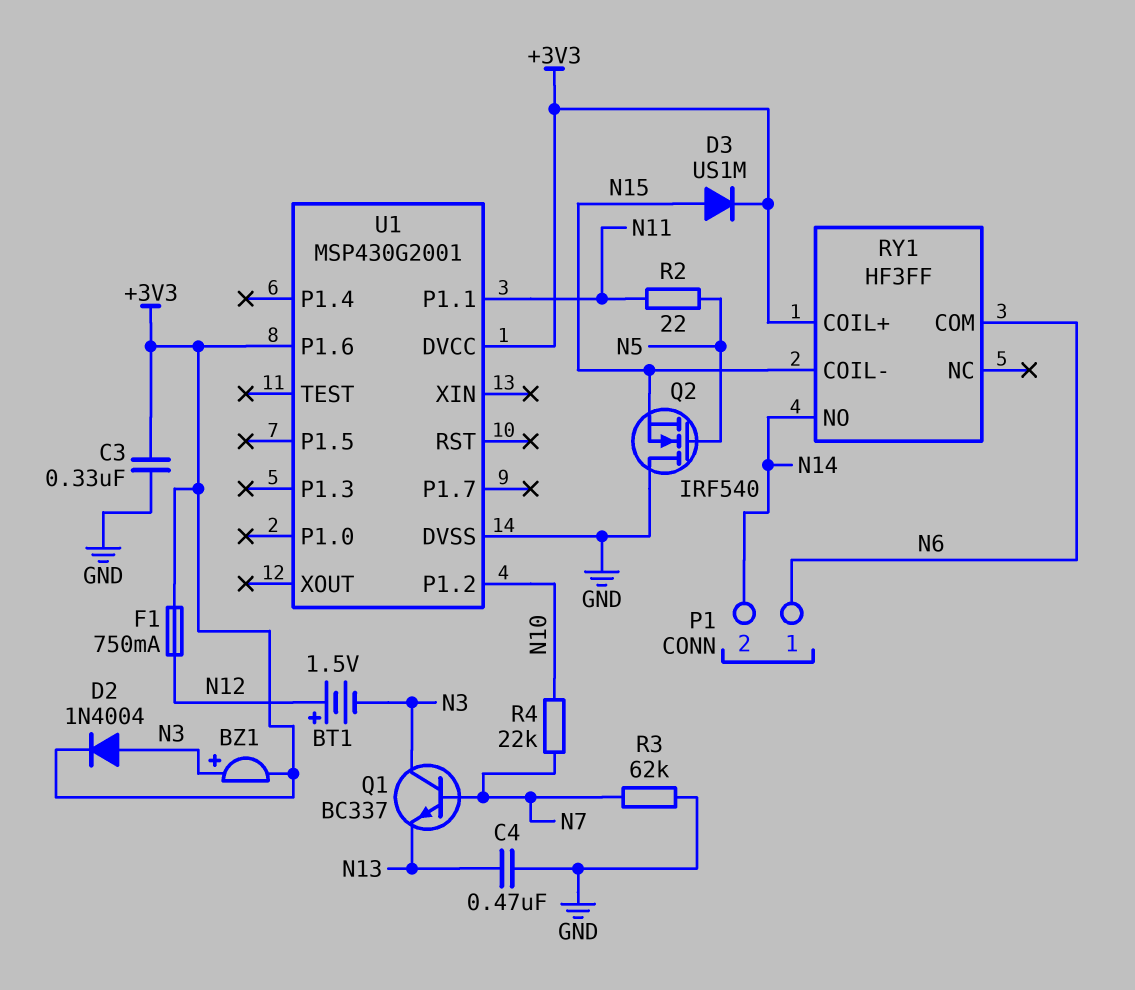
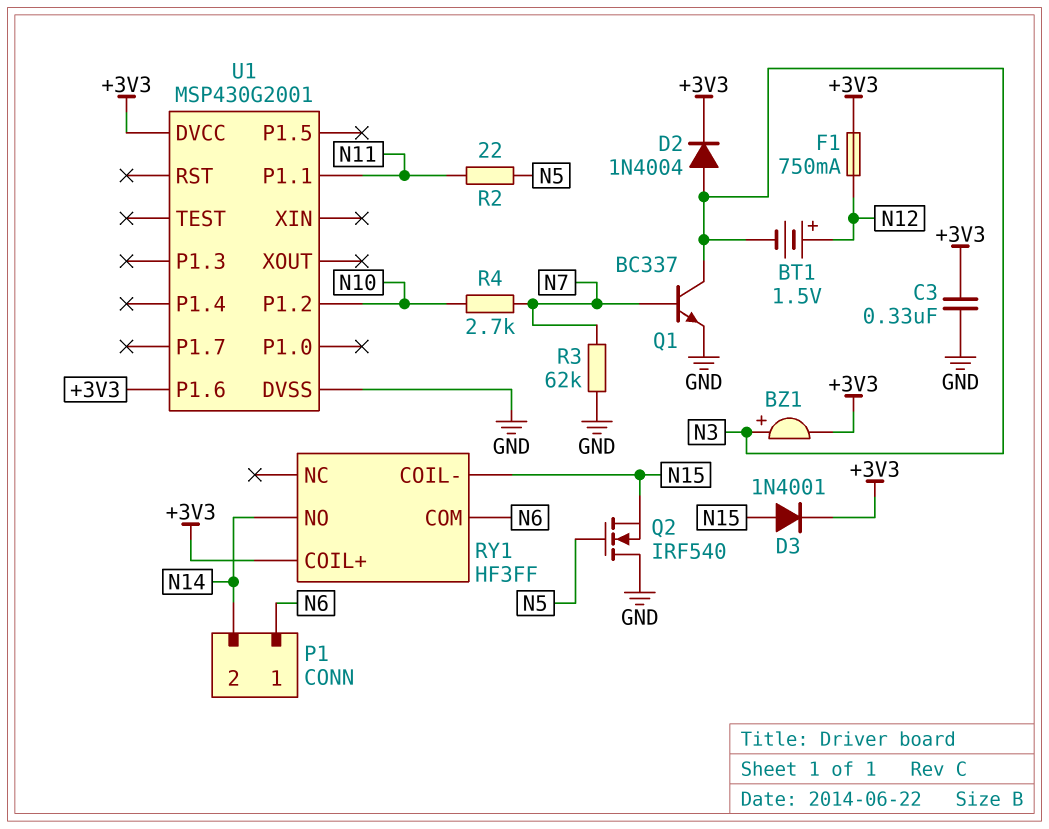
C4: 470nF (GND, N13) -> none
D3: diode US1M (A N15, K +3V3) -> diode 1N4001 (A N15, K +3V3)
Q1: NPN BC337 (B N7, C N3, E N13) -> NPN BC337 (B N7, C N3, E GND)
R4: 22k (N7, N10) -> 2.7k (N7, N10)

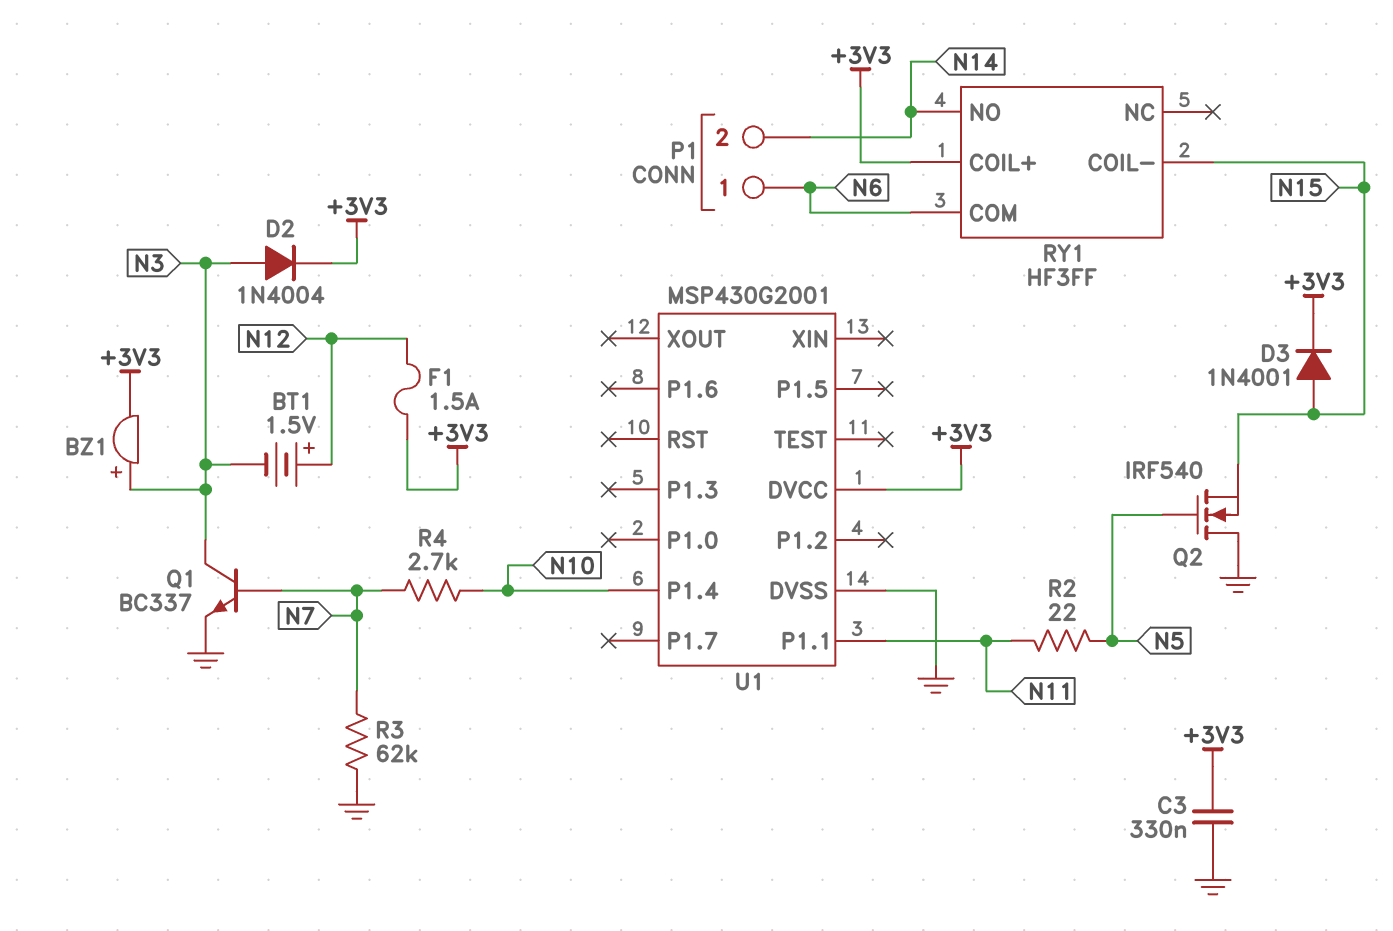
F1: 750mA (+3V3, N12) -> 1.5A (+3V3, N12)
U1 pin P1.2: N10 -> none
U1 pin P1.4: none -> N10
U1 pin P1.6: +3V3 -> none

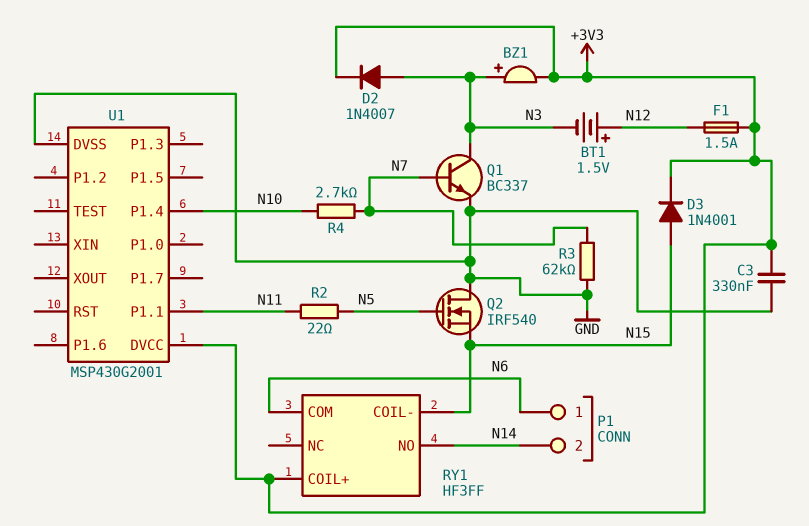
D2: diode 1N4004 (A N3, K +3V3) -> diode 1N4007 (A N3, K +3V3)

